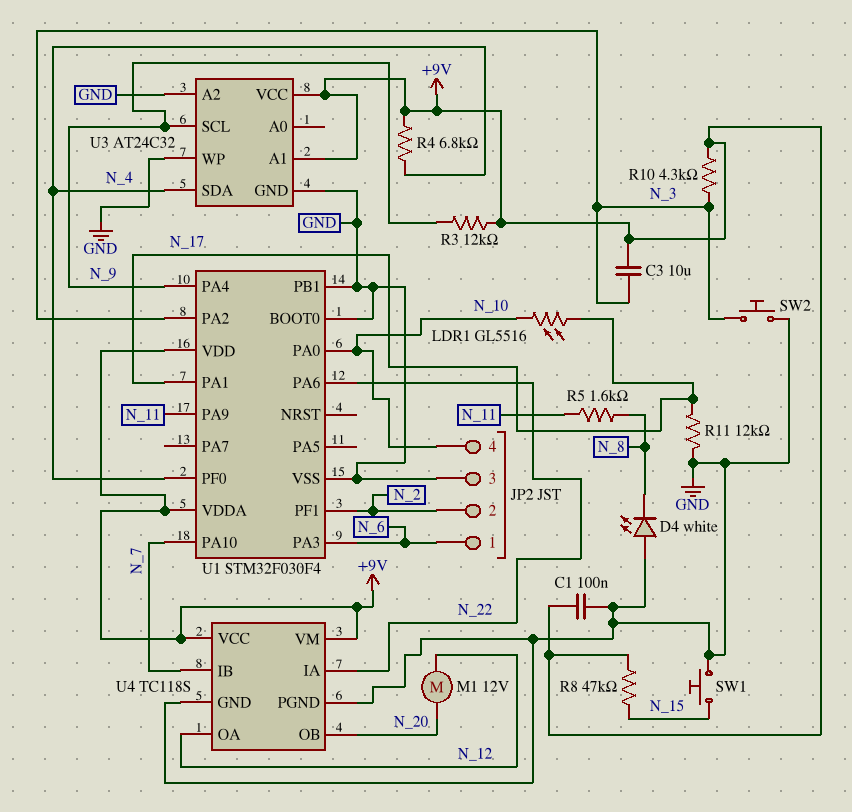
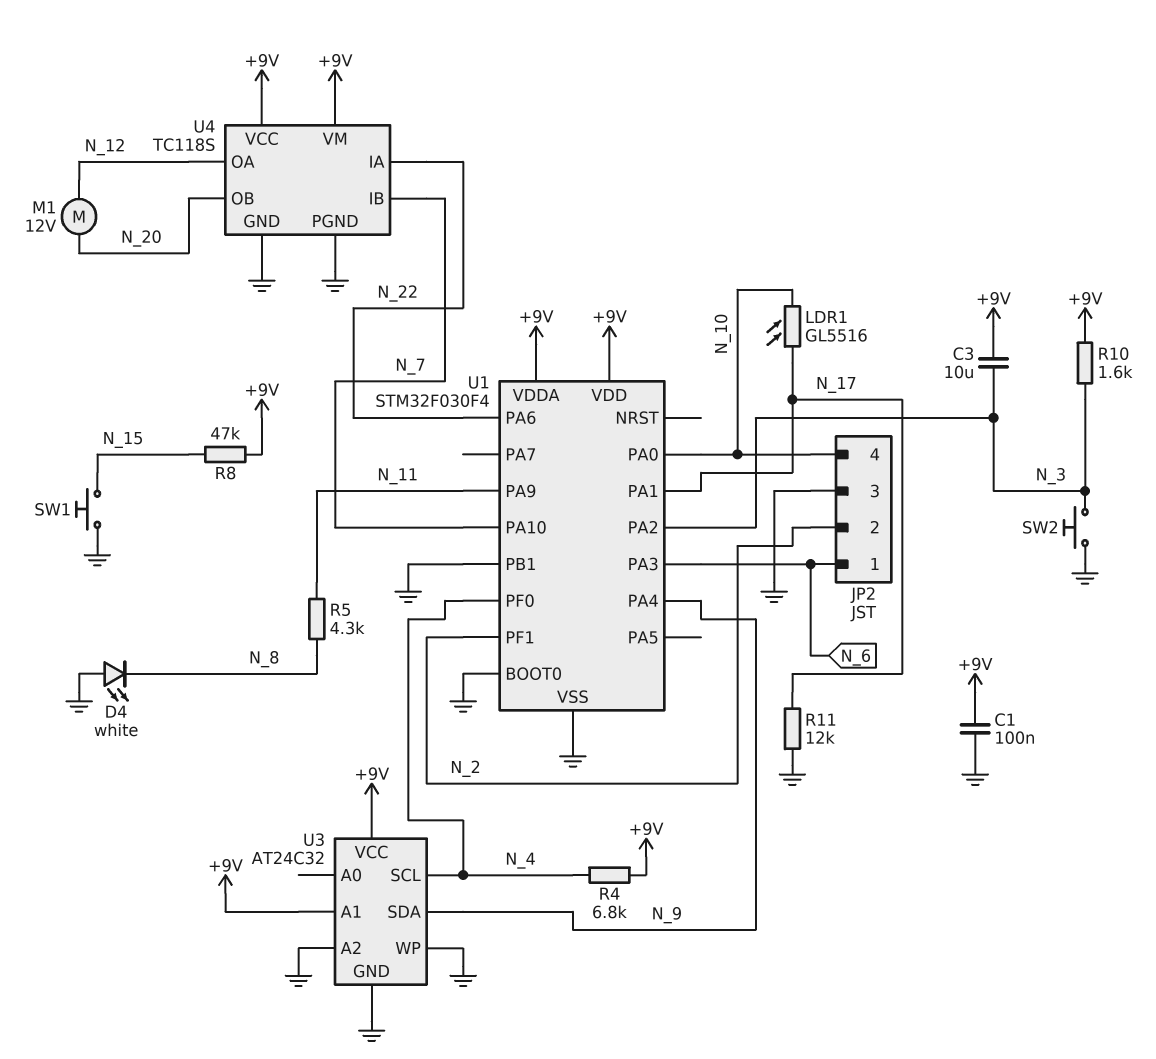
R3: 12k (+9V, N_9) -> none
R5: 1.6k (N_8, N_11) -> 4.3k (N_8, N_11)
R10: 4.3k (+9V, N_3) -> 1.6k (+9V, N_3)
U3 pin SCL: N_9 -> N_4
U3 pin SDA: N_4 -> N_9

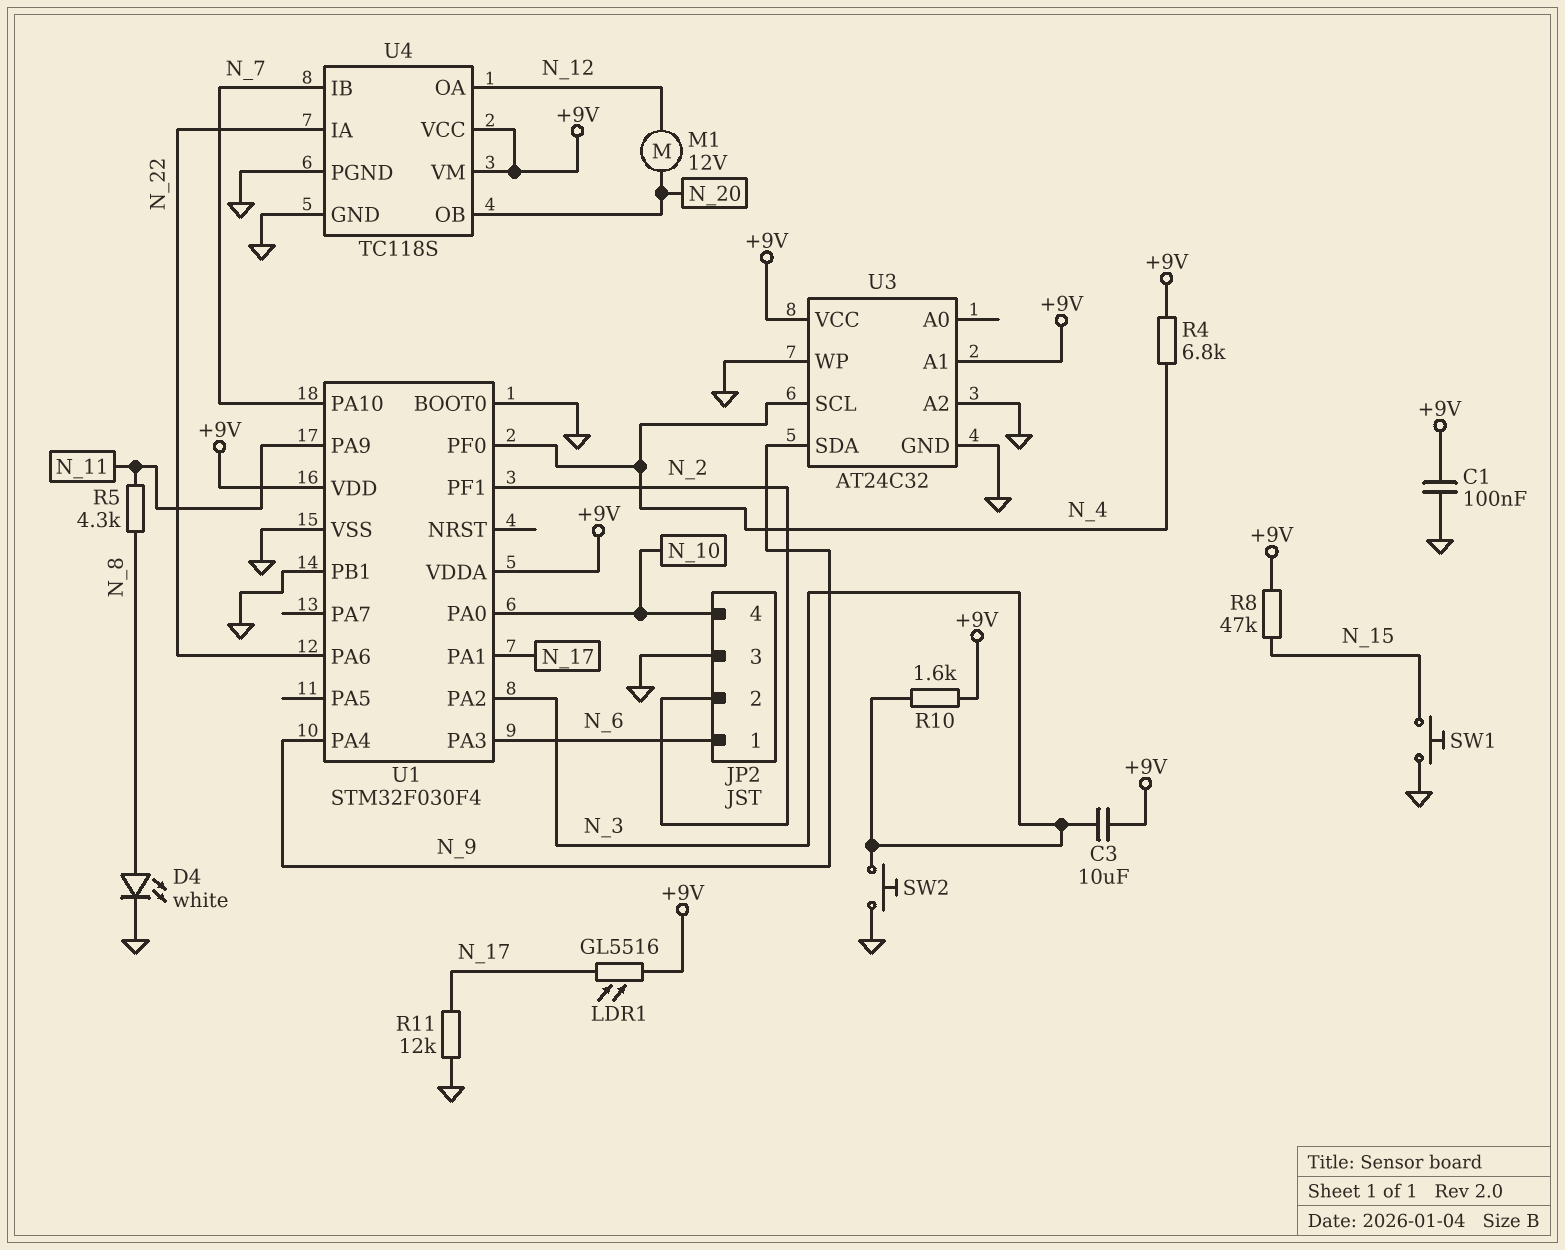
D4: LED white (A GND, K N_8) -> LED white (A N_8, K GND)
LDR1: GL5516 (N_10, N_17) -> GL5516 (+9V, N_17)

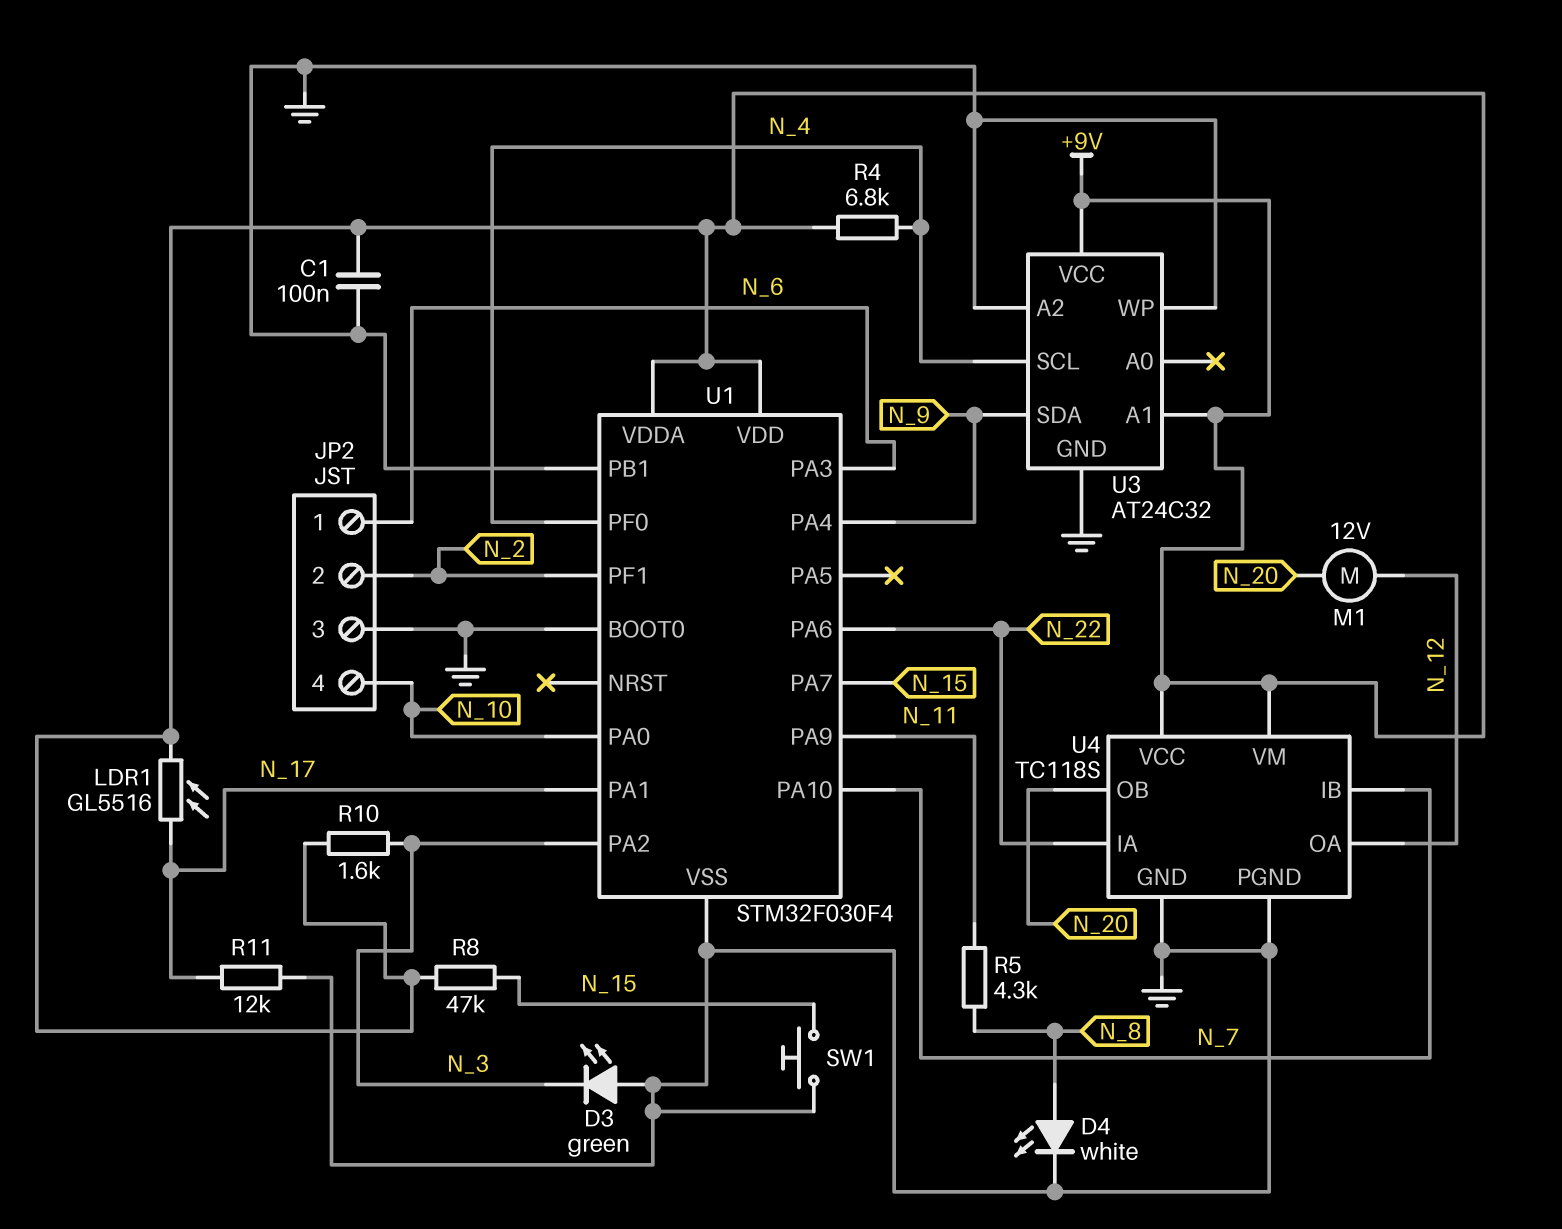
C3: 10uF (+9V, N_3) -> none
D3: none -> LED green (A GND, K N_3)
SW2: button (GND, N_3) -> none
U1 pin PA7: none -> N_15

